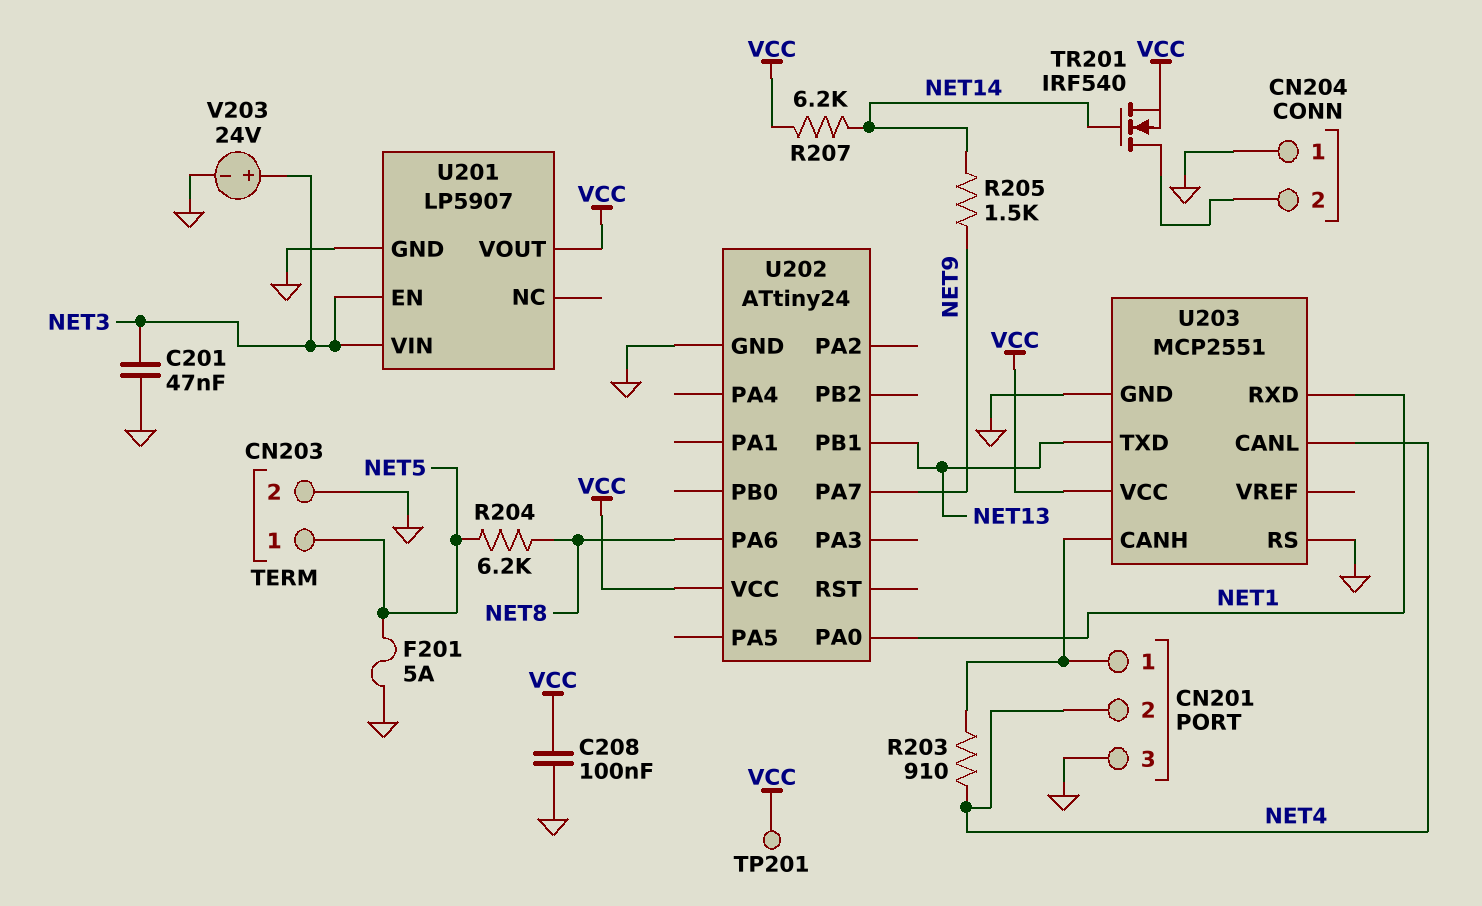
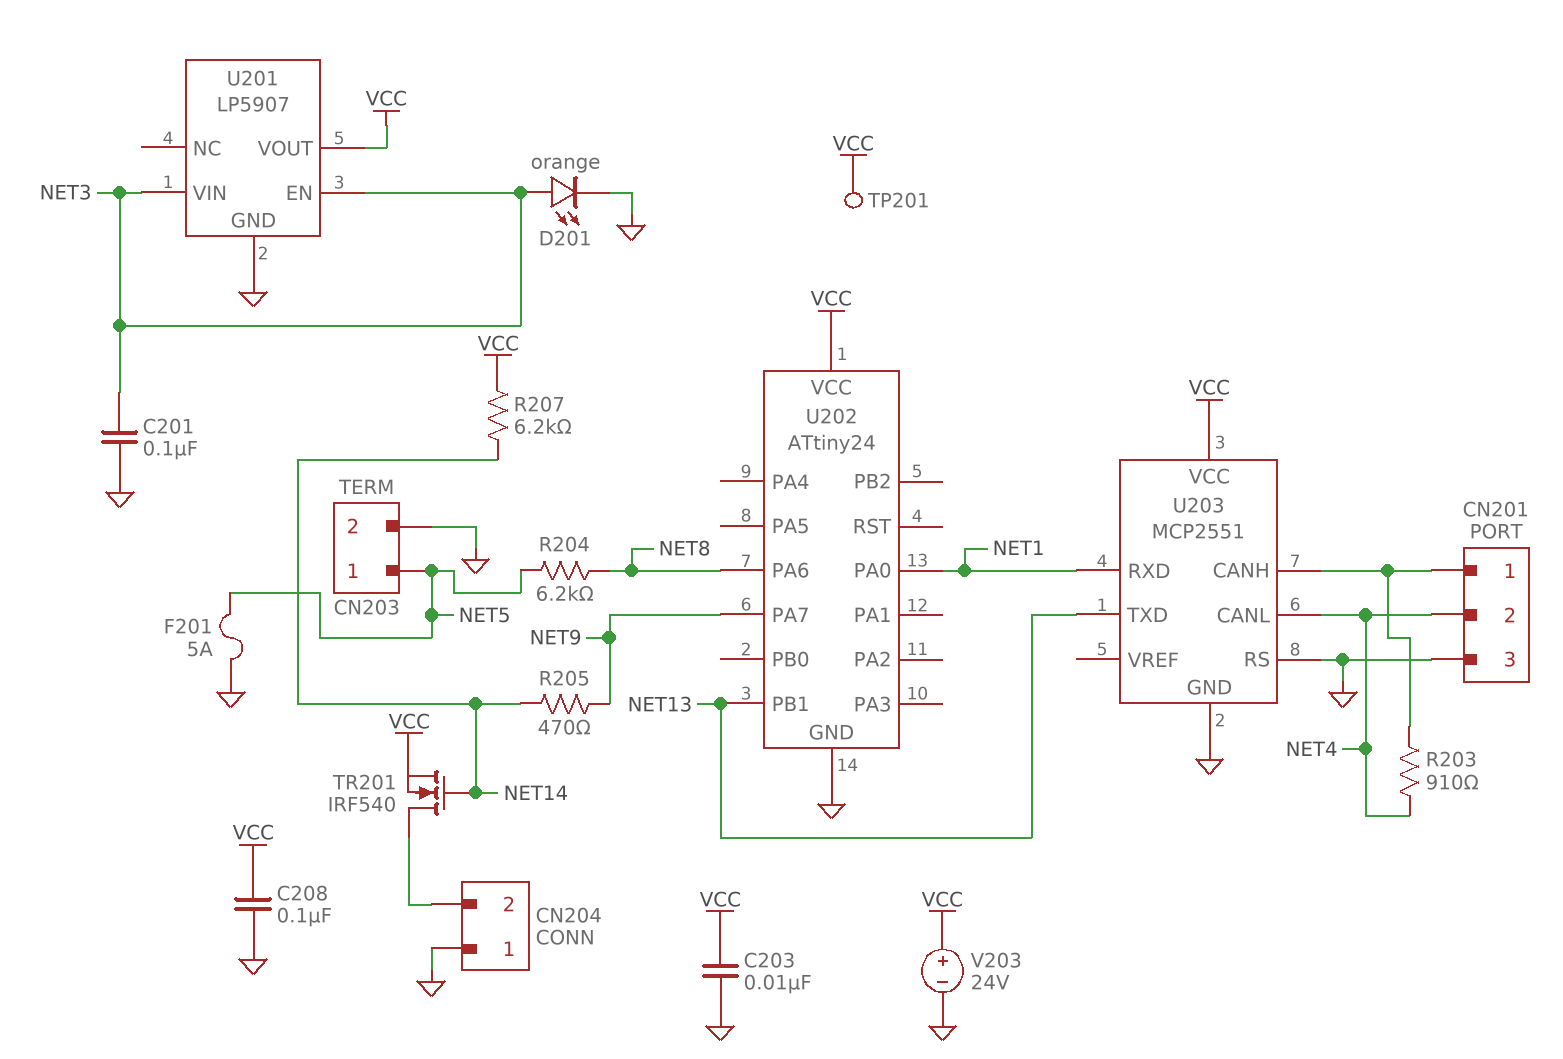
C201: 47nF (GND, NET3) -> 100nF (GND, NET3)
C203: none -> 10nF (GND, VCC)
D201: none -> LED orange (A NET3, K GND)
R205: 1.5k (NET9, NET14) -> 470 (NET9, NET14)
V203: 24V (plus NET3, minus GND) -> 24V (plus VCC, minus GND)

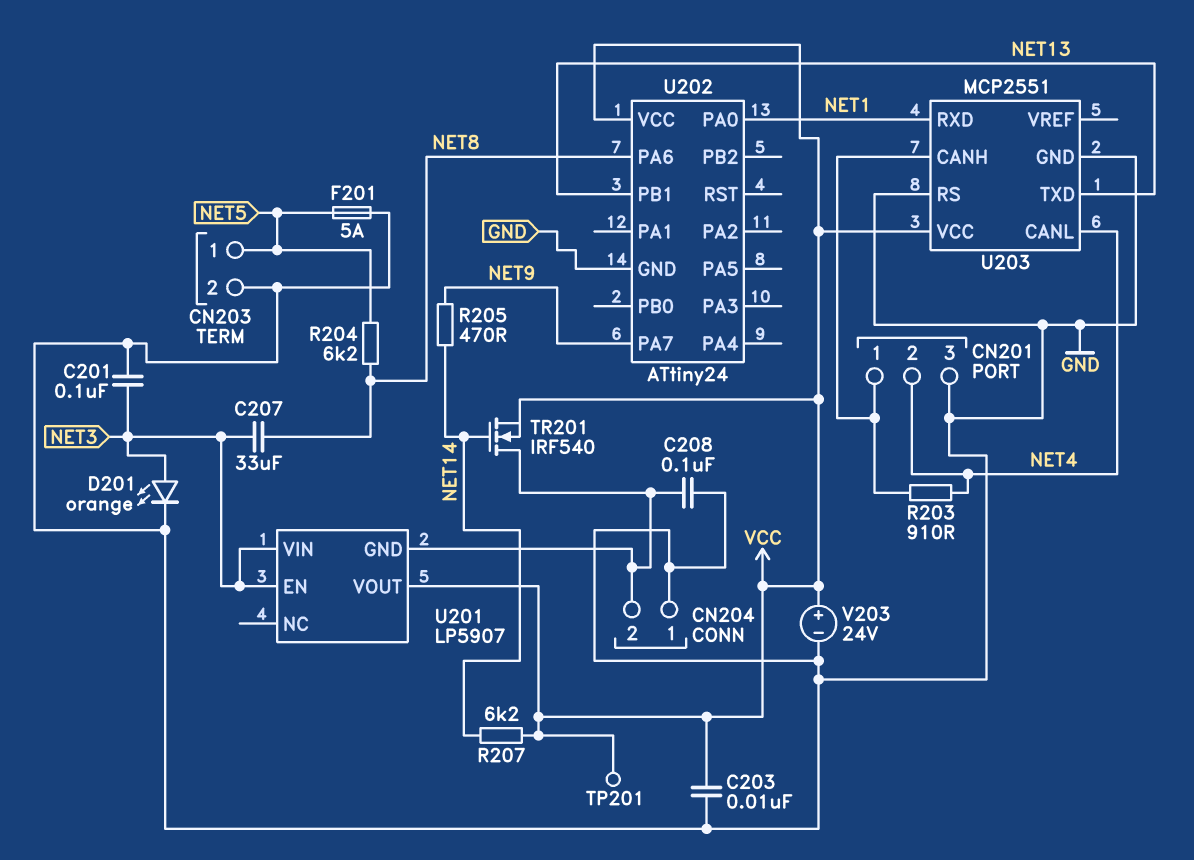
C207: none -> 33uF (NET3, NET8)
C208: 100nF (GND, VCC) -> 100nF (CN204/2, GND)
U201 pin GND: GND -> CN204/2

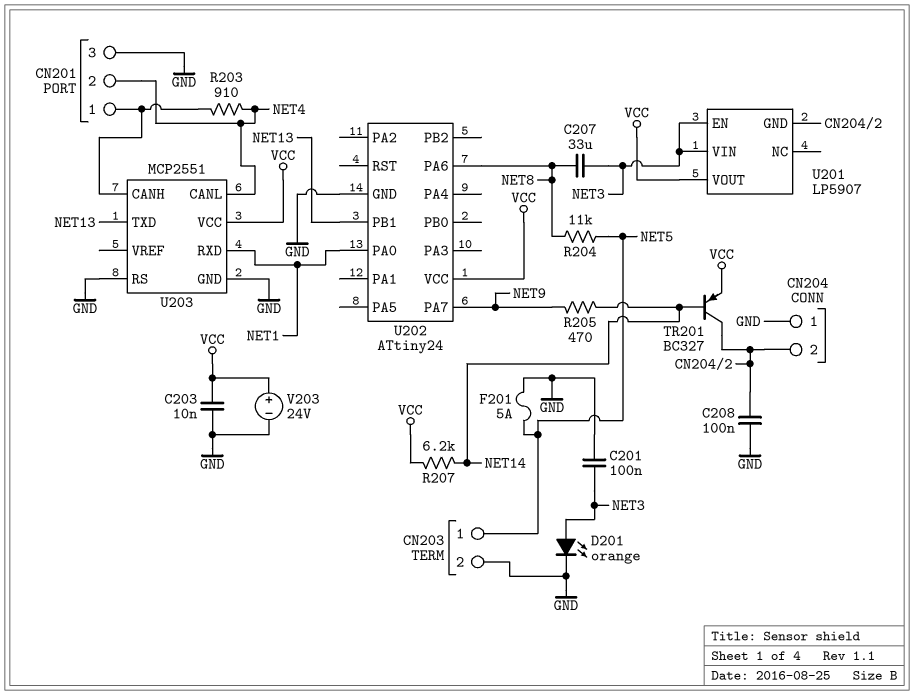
R204: 6.2k (NET5, NET8) -> 11k (NET5, NET8)
TP201: test point (VCC) -> none
TR201: NMOS IRF540 (G NET14, D CN204/2, S VCC) -> PNP BC327 (B NET14, C CN204/2, E VCC)

